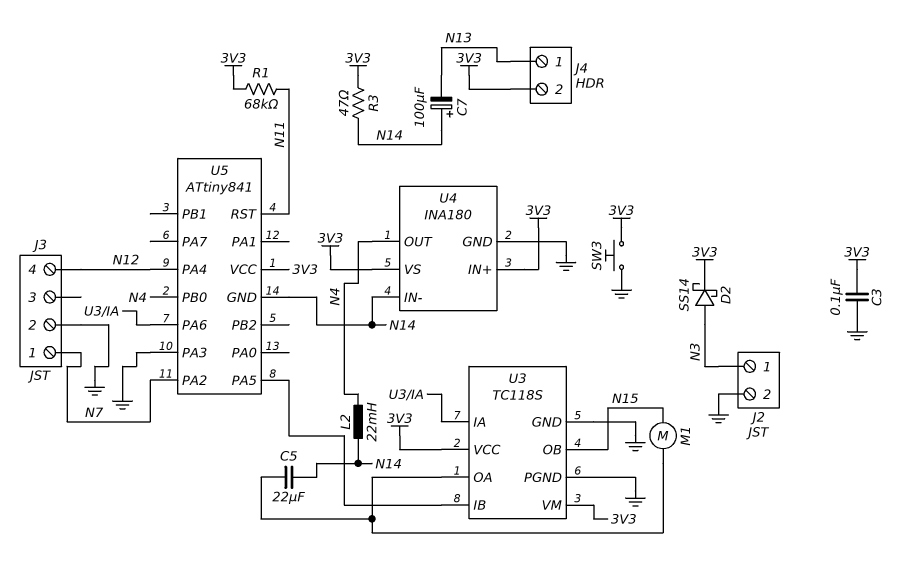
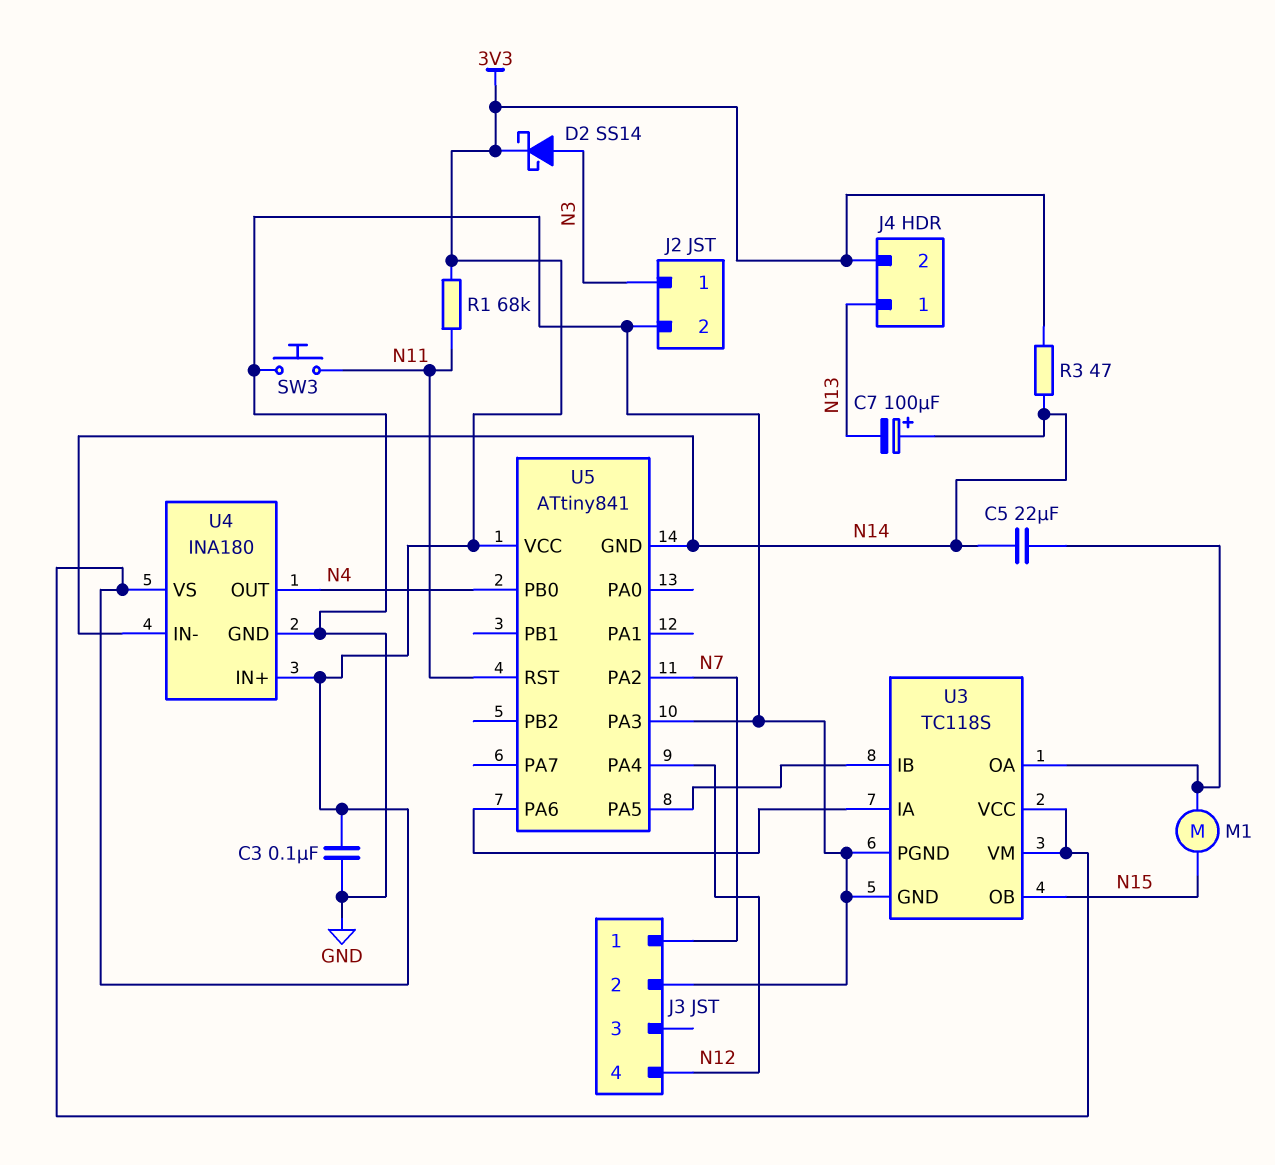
L2: 22mH (N4, N14) -> none
SW3: button (3V3, GND) -> button (GND, N11)

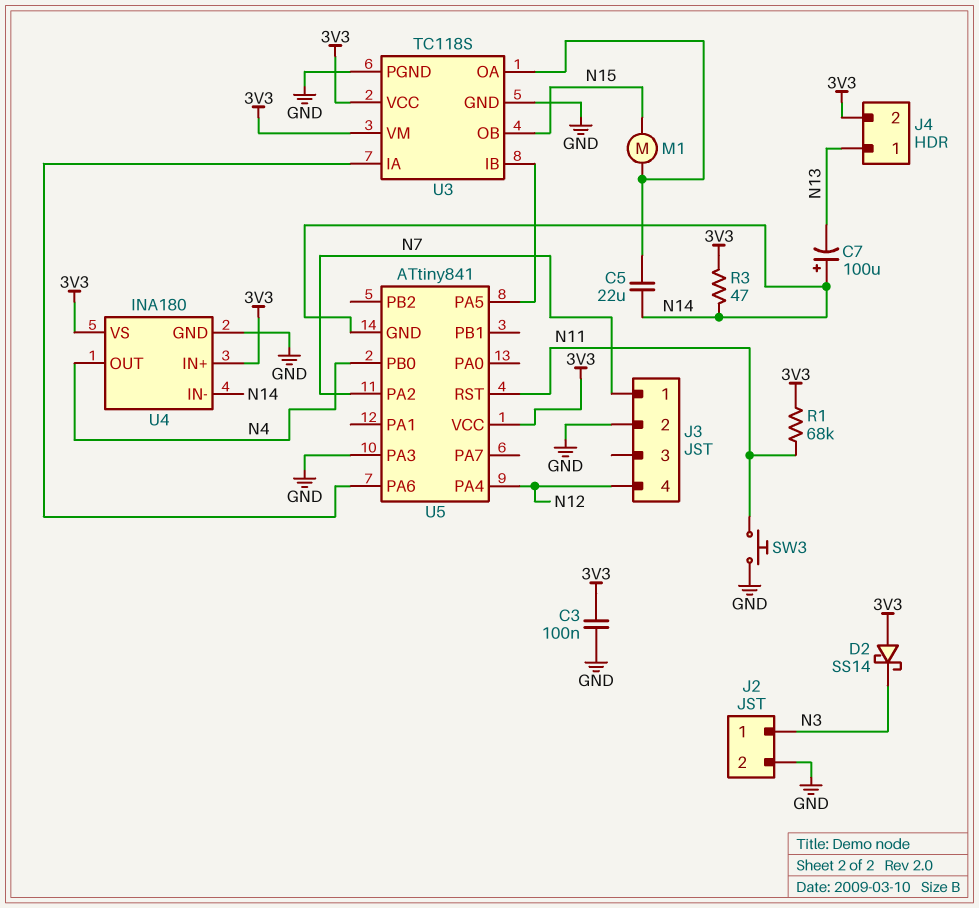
D2: schottky SS14 (A N3, K 3V3) -> schottky SS14 (A 3V3, K N3)

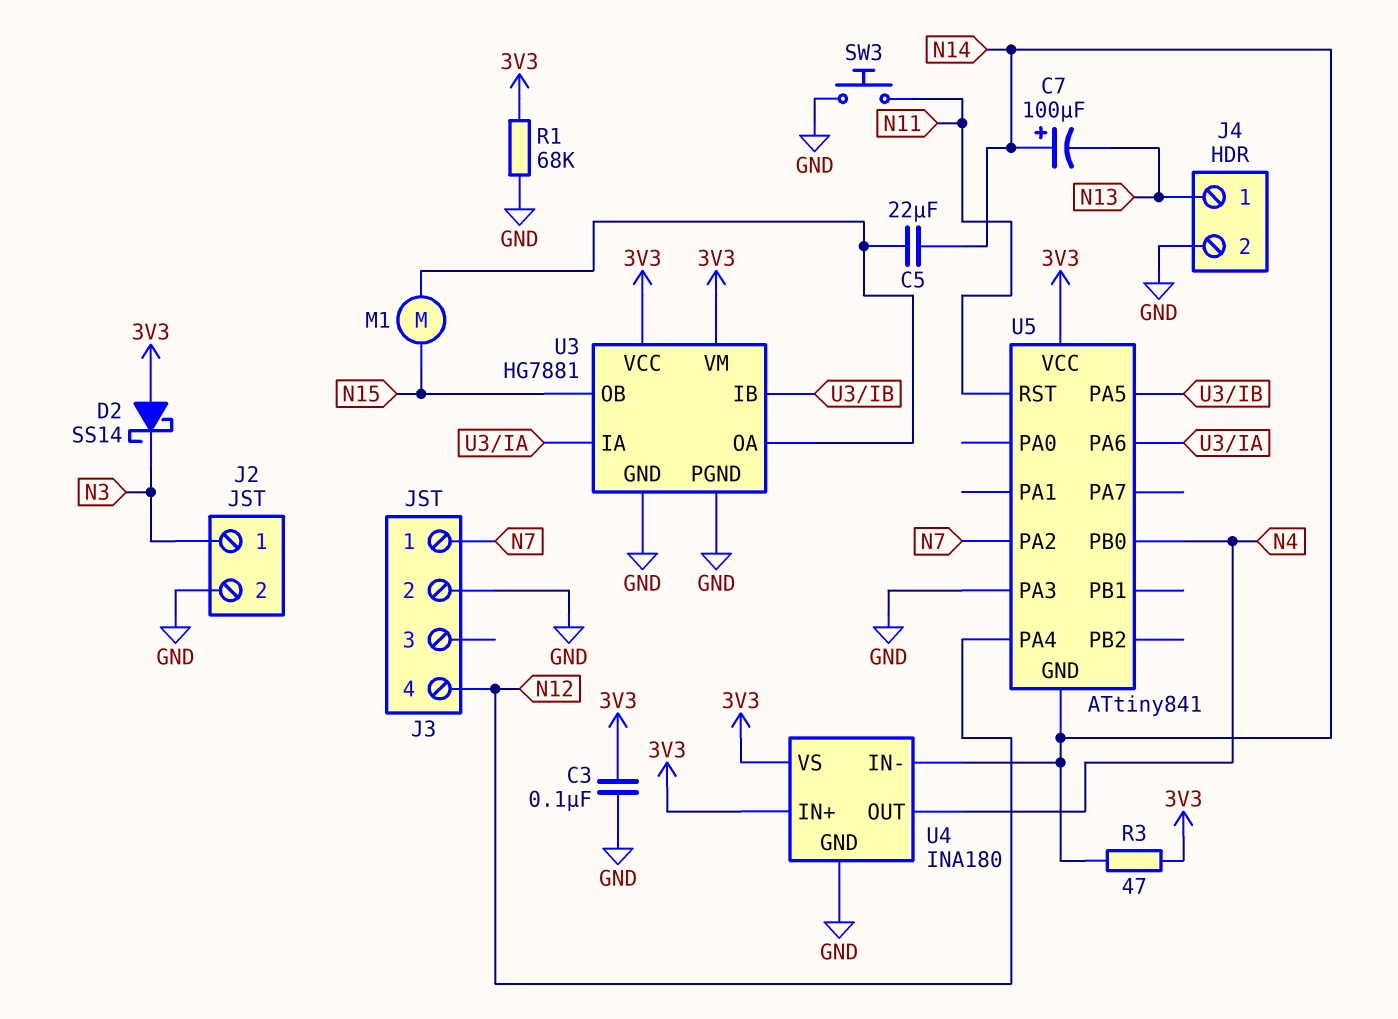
J4 pin 2: 3V3 -> GND
R1: 68k (3V3, N11) -> 68k (3V3, GND)
U3: TC118S -> HG7881

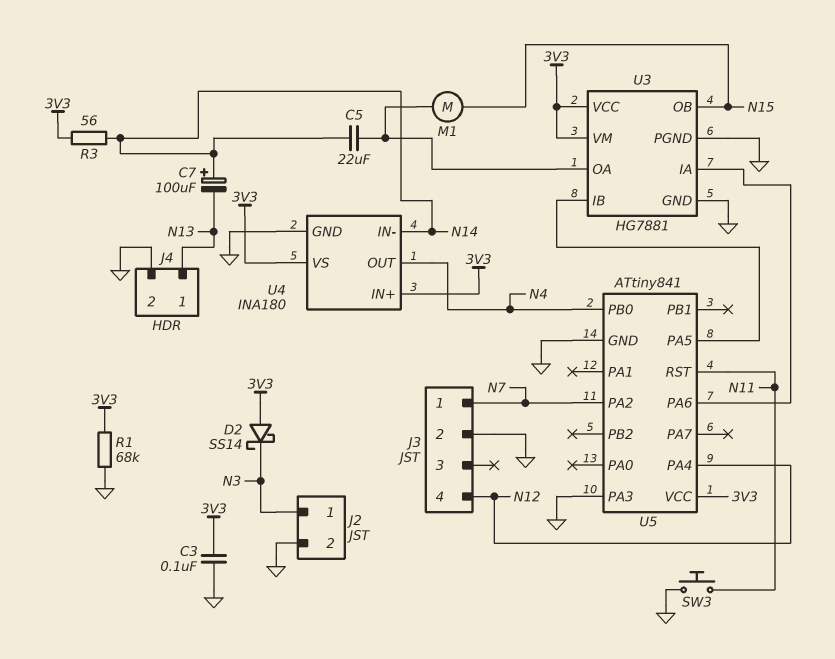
R3: 47 (3V3, N14) -> 56 (3V3, N14)
U5 pin GND: N14 -> GND

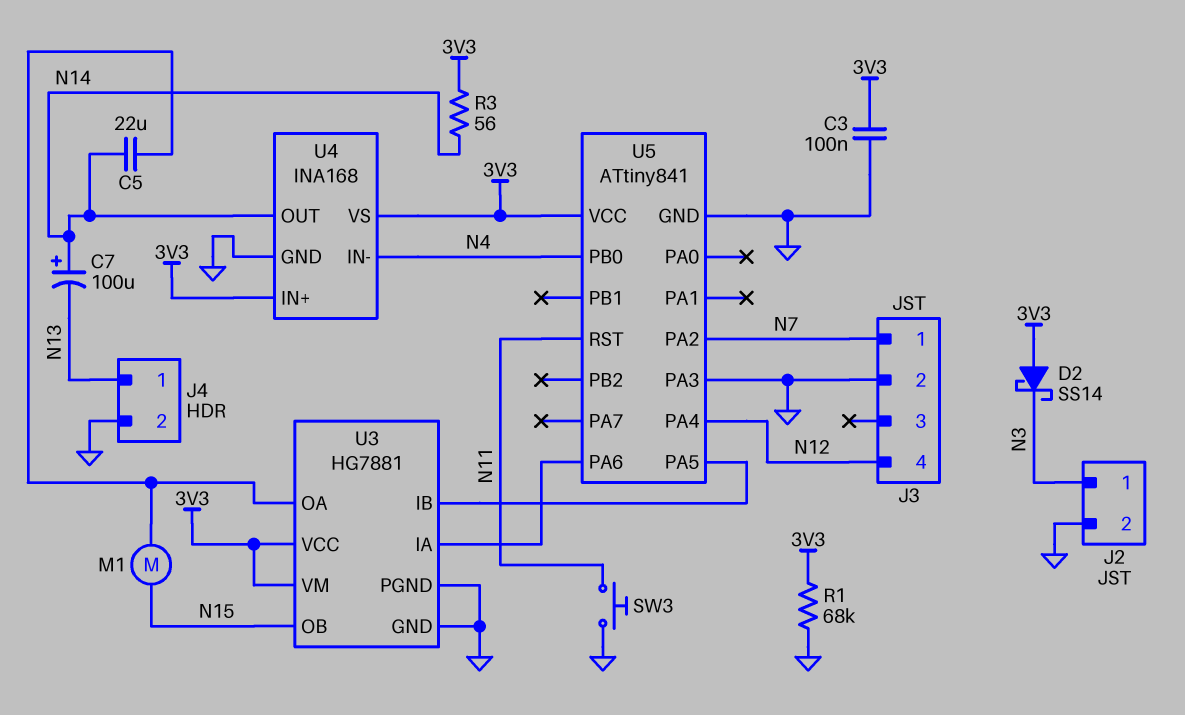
U4: INA180 -> INA168
U4 pin IN-: N14 -> N4
U4 pin OUT: N4 -> N14

